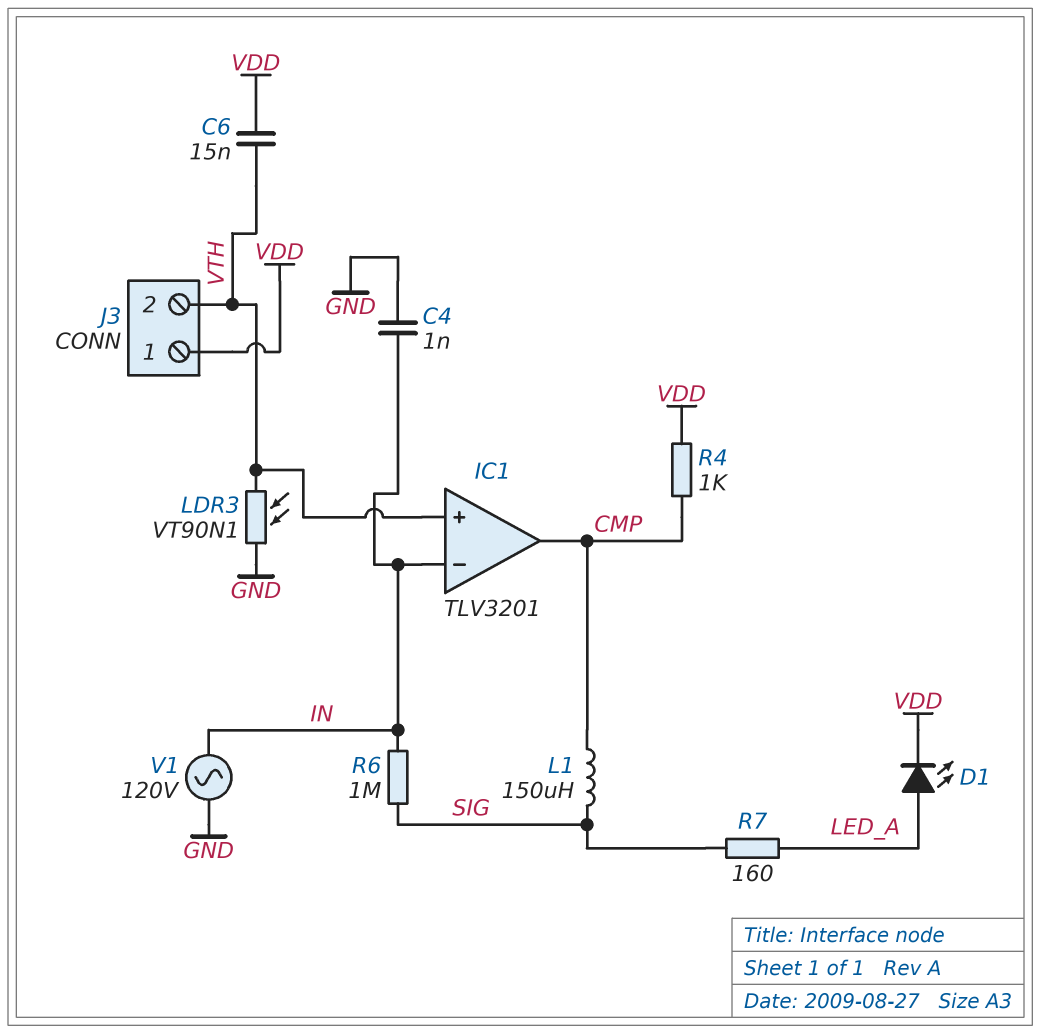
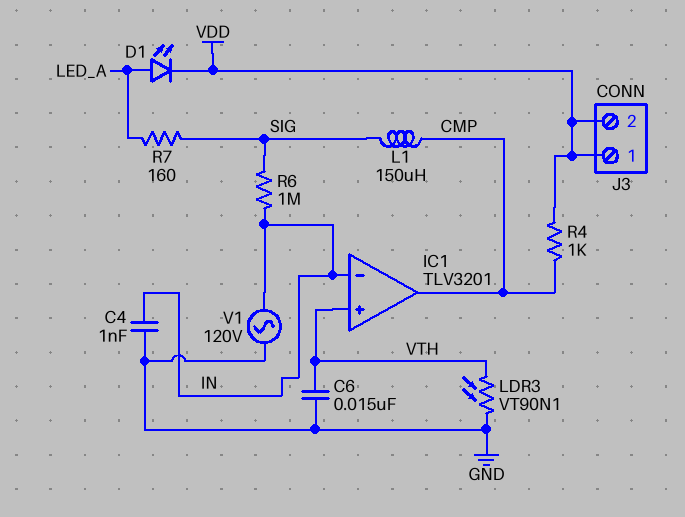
C6: 15nF (VDD, VTH) -> 15nF (GND, VTH)
J3 pin 2: VTH -> VDD

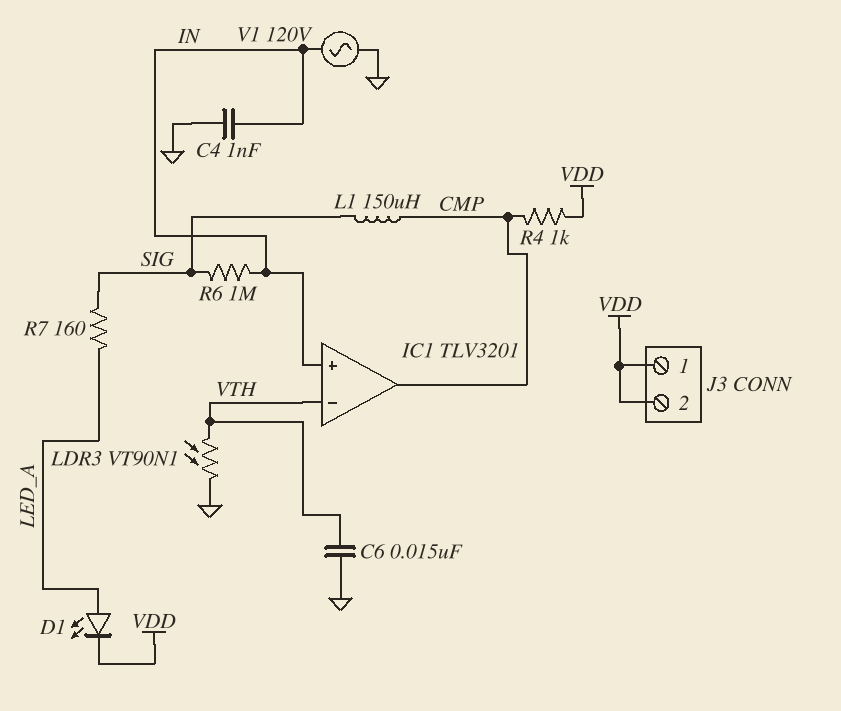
IC1 pin in+: VTH -> IN
IC1 pin in-: IN -> VTH

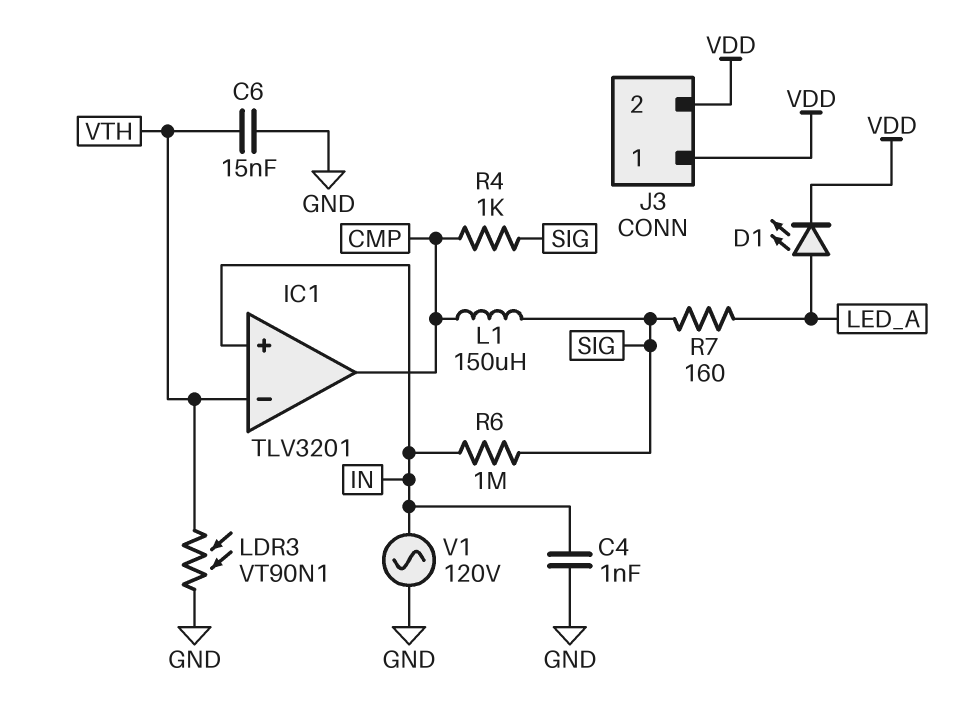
R4: 1k (CMP, VDD) -> 1k (CMP, SIG)

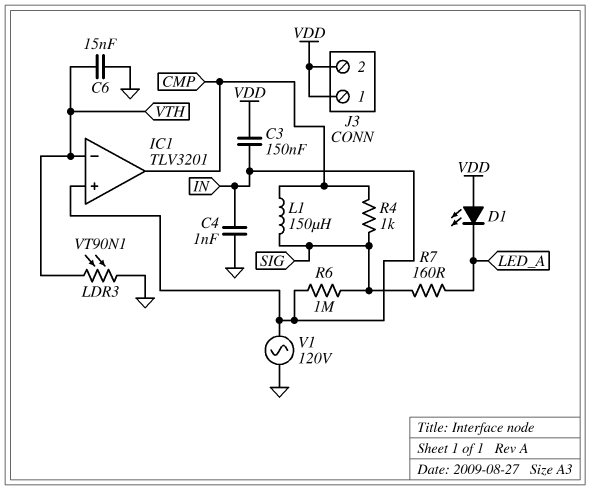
C3: none -> 150nF (IN, VDD)
D1: LED (A LED_A, K VDD) -> LED (A VDD, K LED_A)

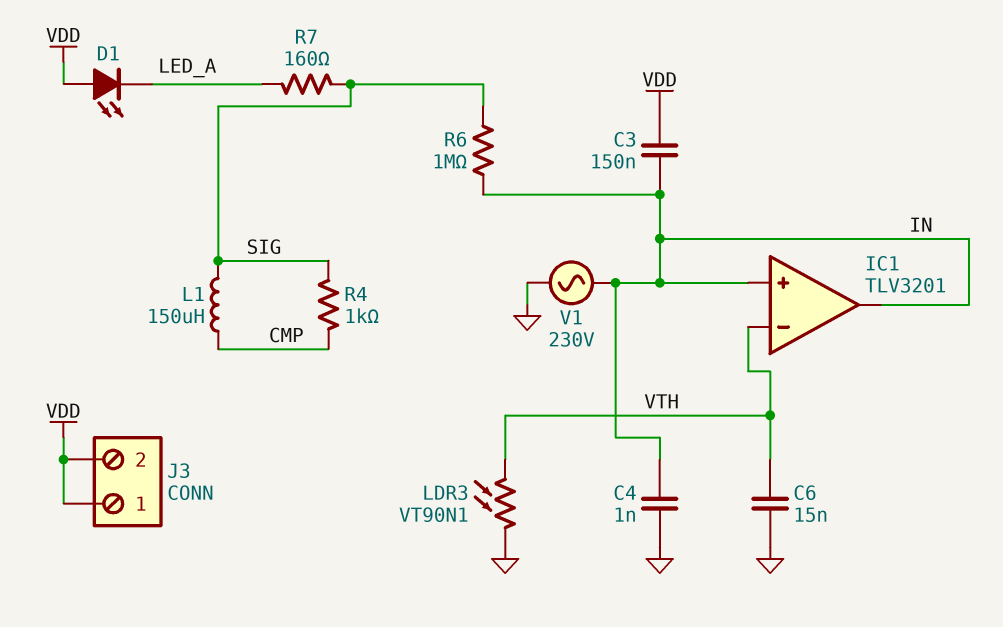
IC1 pin out: CMP -> IN
V1: AC 120V (GND, IN) -> AC 230V (GND, IN)

